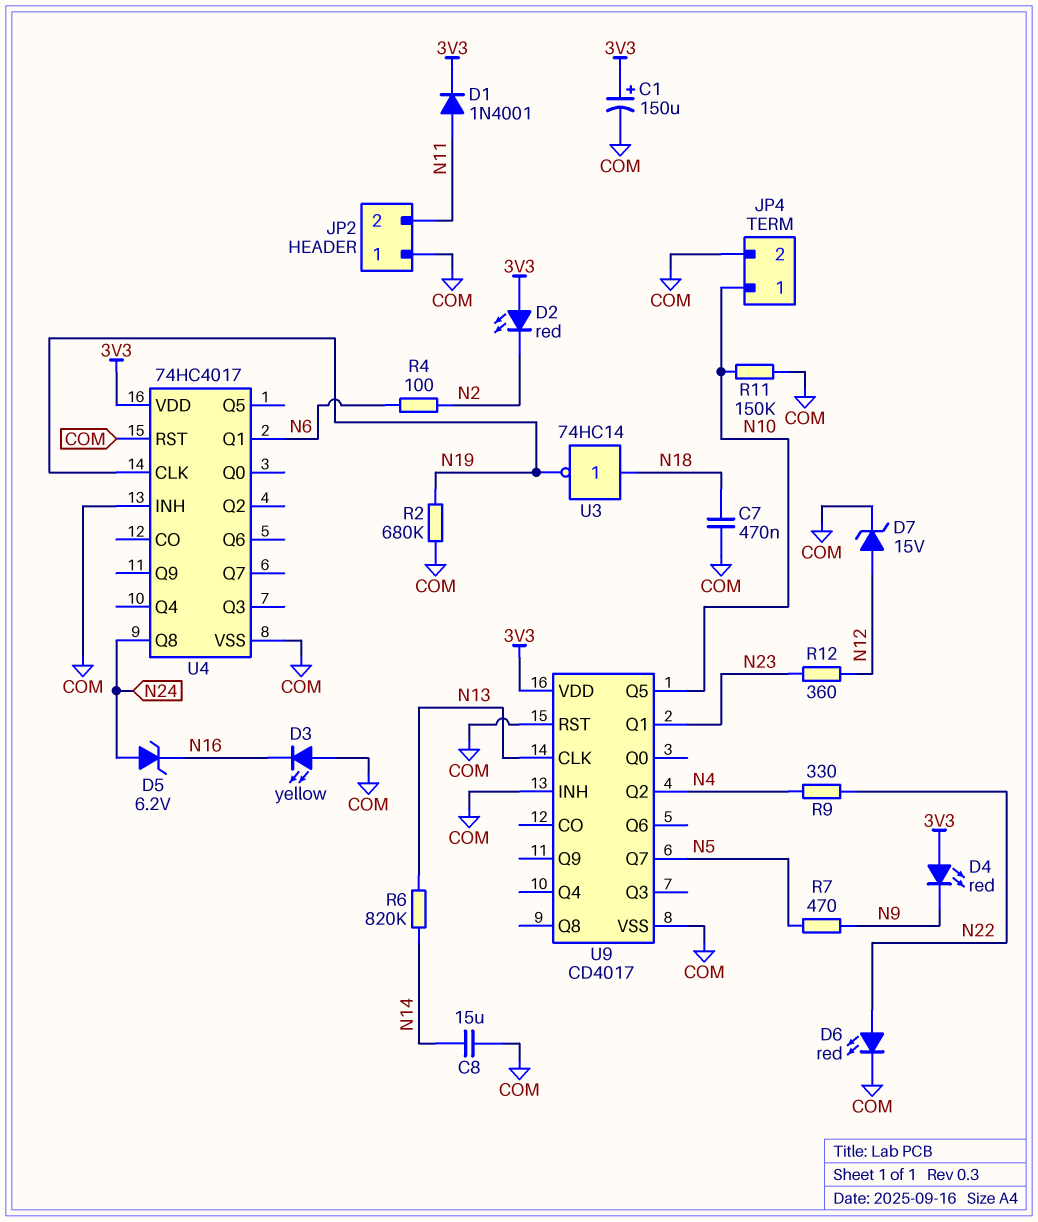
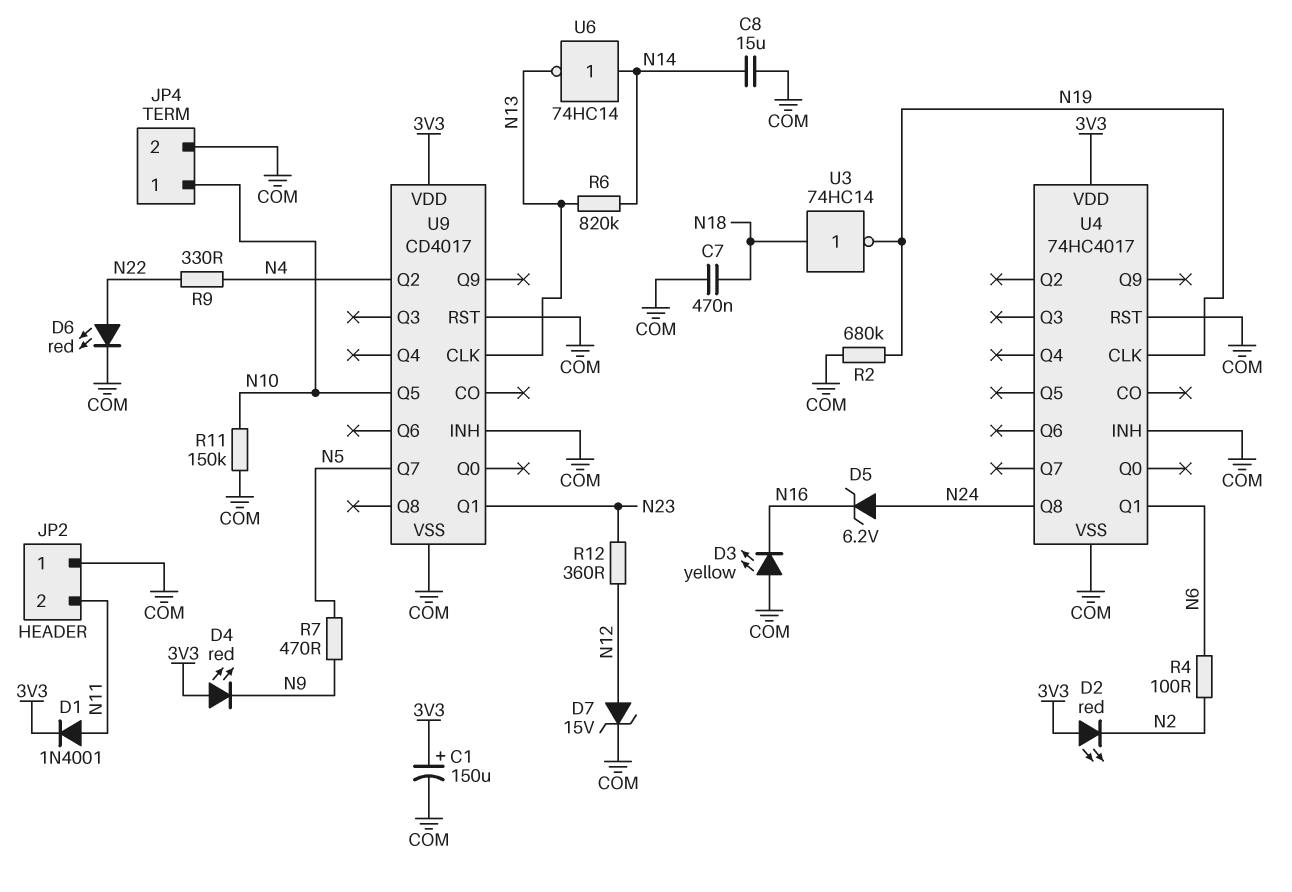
U6: none -> NOT 74HC14 (in N14, out N13)

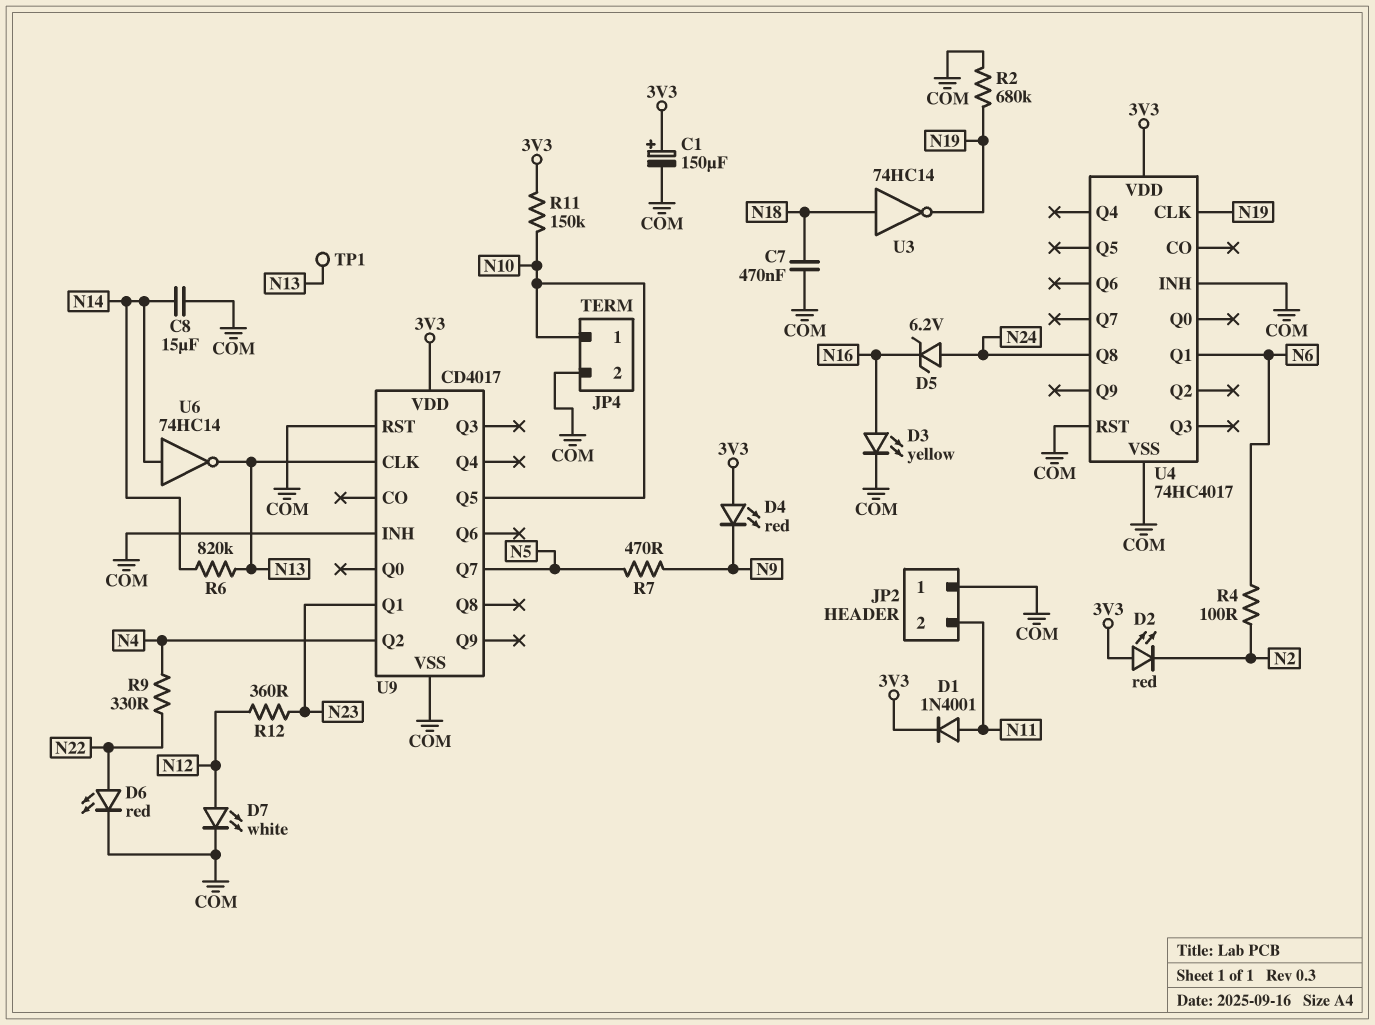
D3: LED yellow (A COM, K N16) -> LED yellow (A N16, K COM)
D7: zener 15V (A N12, K COM) -> LED white (A N12, K COM)
R11: 150k (COM, N10) -> 150k (3V3, N10)
TP1: none -> test point (N13)

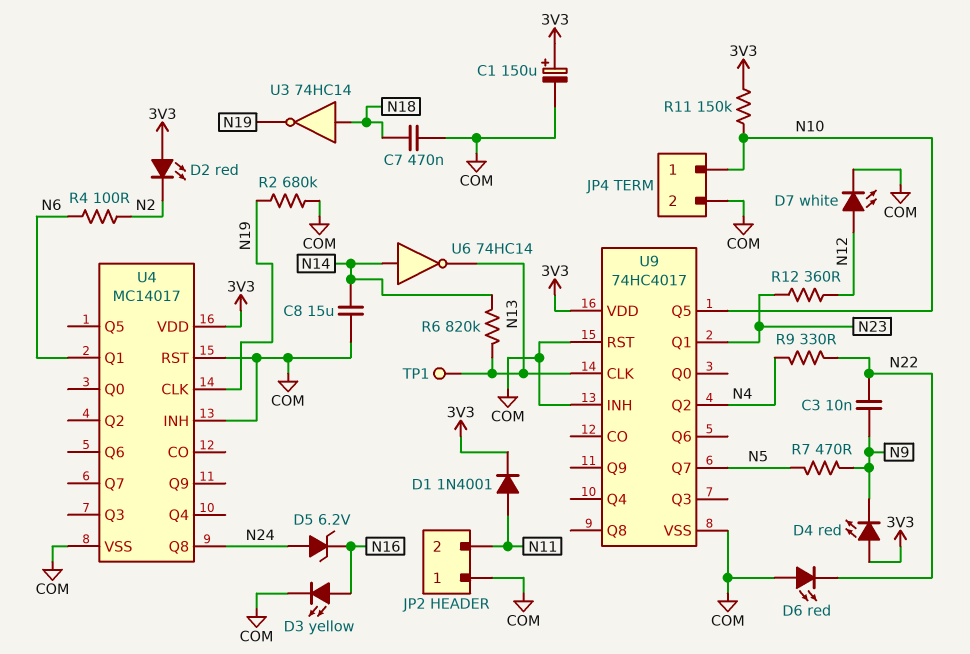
C3: none -> 10nF (N9, N22)
D6: LED red (A N22, K COM) -> LED red (A COM, K N22)
U4: 74HC4017 -> MC14017
U9: CD4017 -> 74HC4017

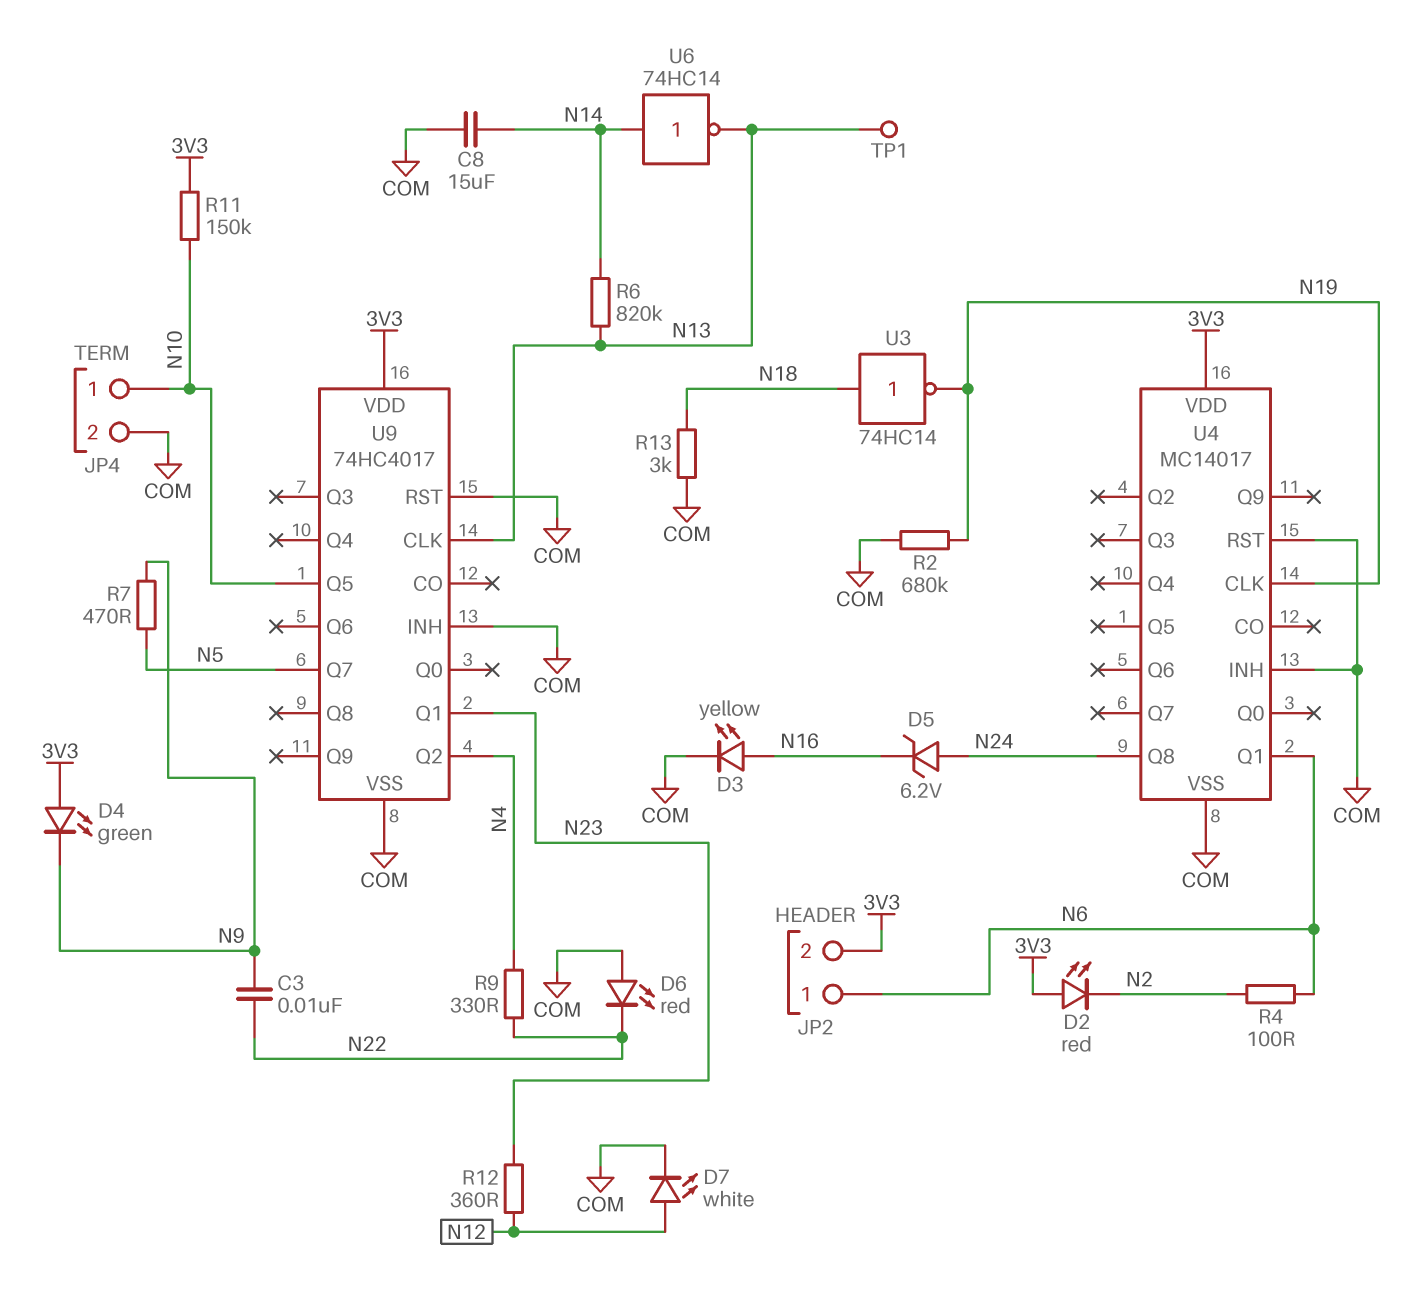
C1: 150uF (plus 3V3, minus COM) -> none
C7: 470nF (COM, N18) -> none
D1: diode 1N4001 (A N11, K 3V3) -> none
D4: LED red (A 3V3, K N9) -> LED green (A 3V3, K N9)
JP2 pin 1: COM -> N6
JP2 pin 2: N11 -> 3V3
R13: none -> 3k (COM, N18)

